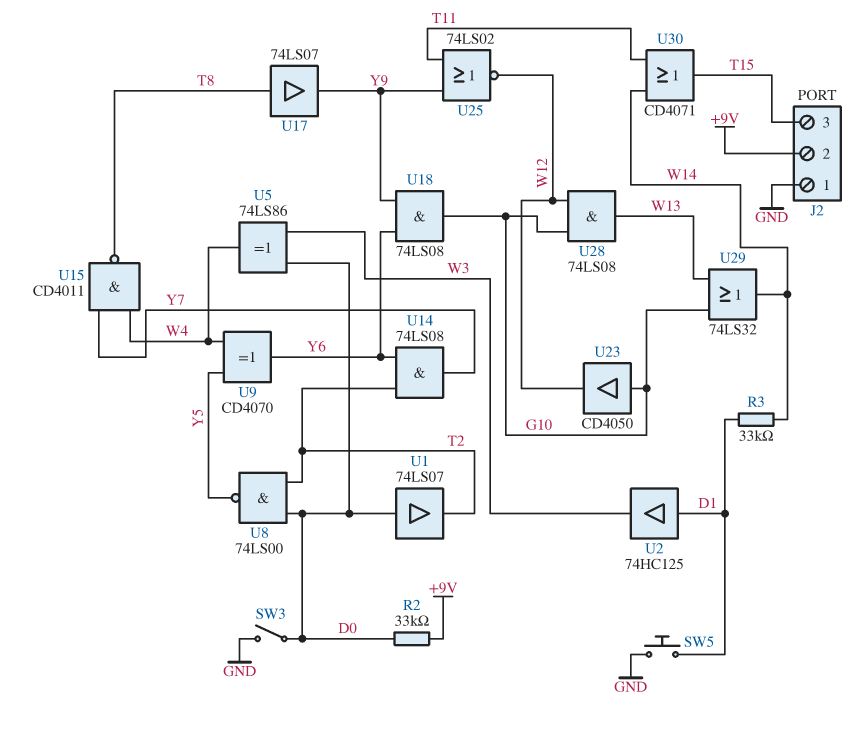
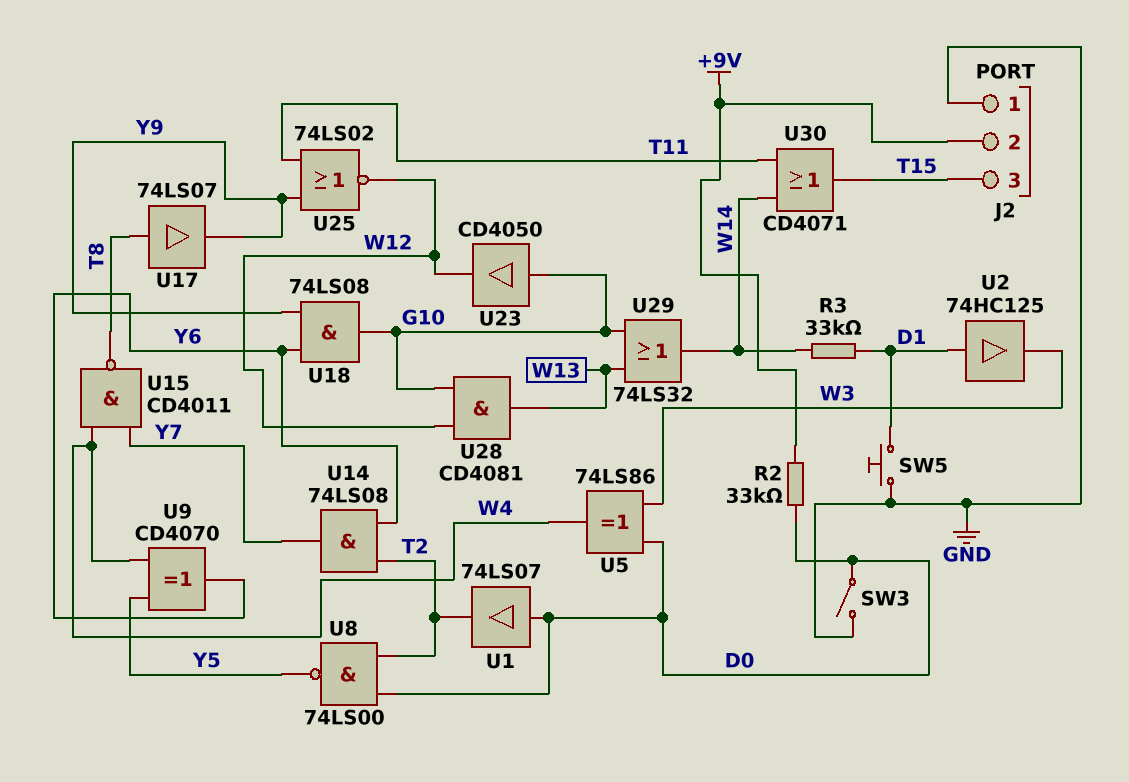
U28: AND 74LS08 (in G10, in W12, out W13) -> AND CD4081 (in G10, in W12, out W13)

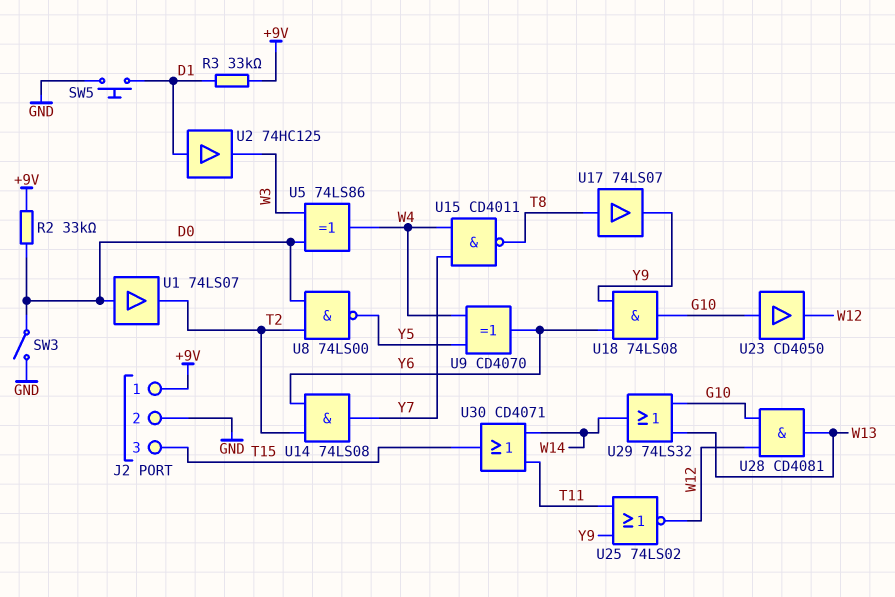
J2 pin 1: GND -> +9V
J2 pin 2: +9V -> GND
R3: 33k (D1, W14) -> 33k (+9V, D1)

